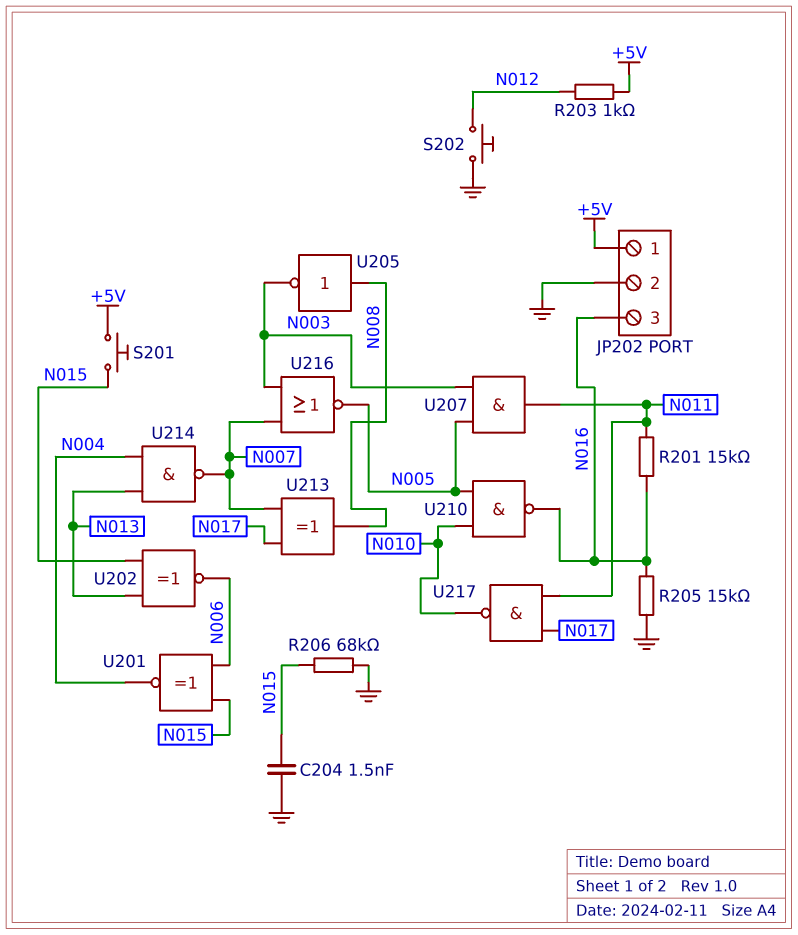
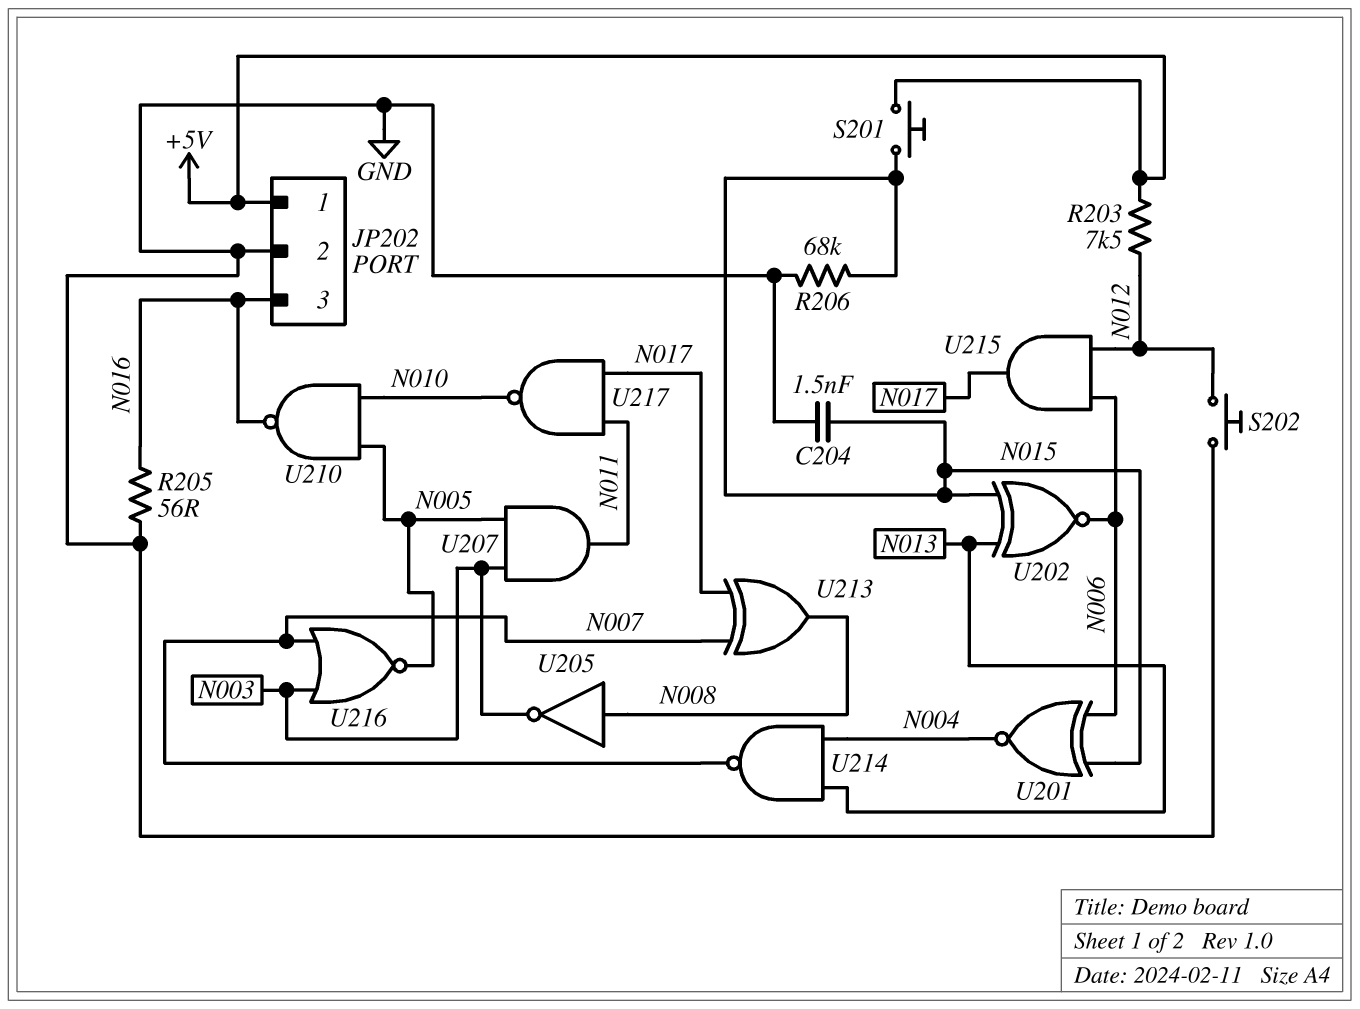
R201: 15k (N011, N016) -> none
R203: 1k (+5V, N012) -> 7.5k (+5V, N012)
R205: 15k (GND, N016) -> 56 (GND, N016)
U215: none -> AND (in N006, in N012, out N017)

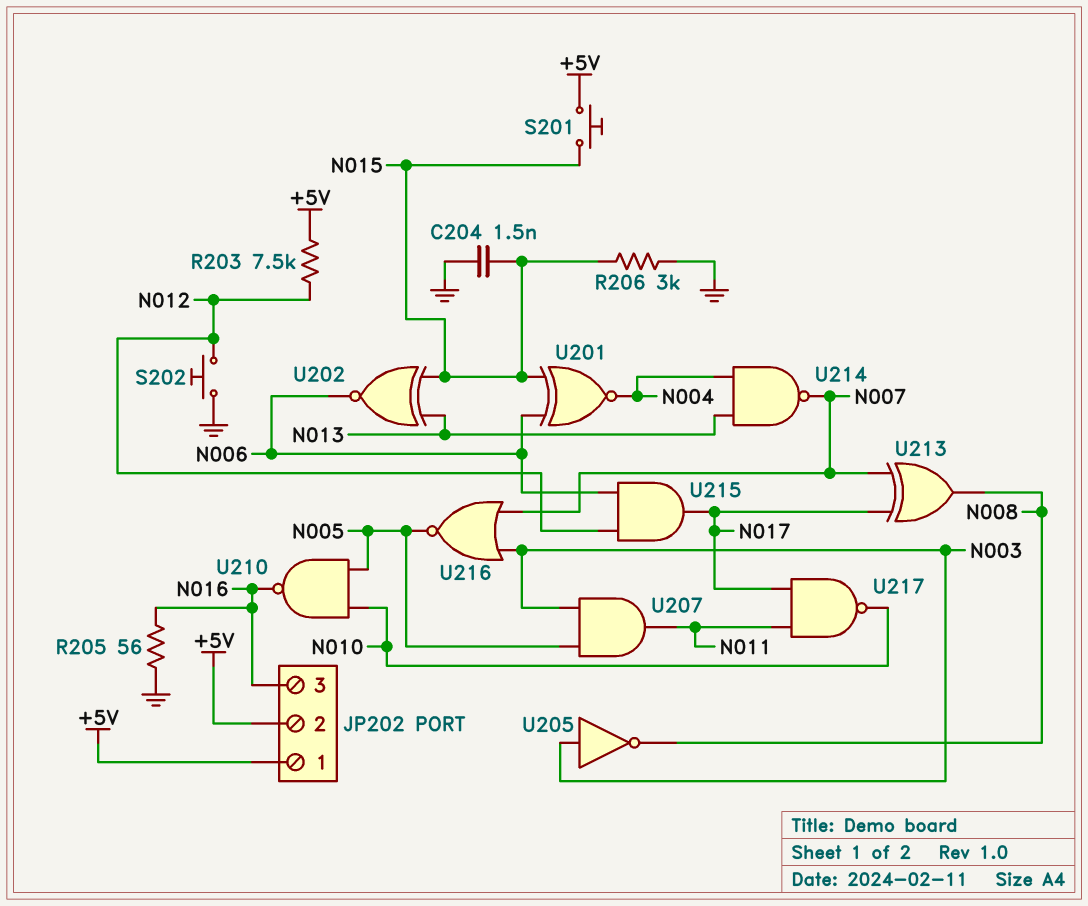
JP202 pin 2: GND -> +5V
R206: 68k (GND, N015) -> 3k (GND, N015)
U205: NOT (in N008, out N003) -> NOT (in N003, out N008)

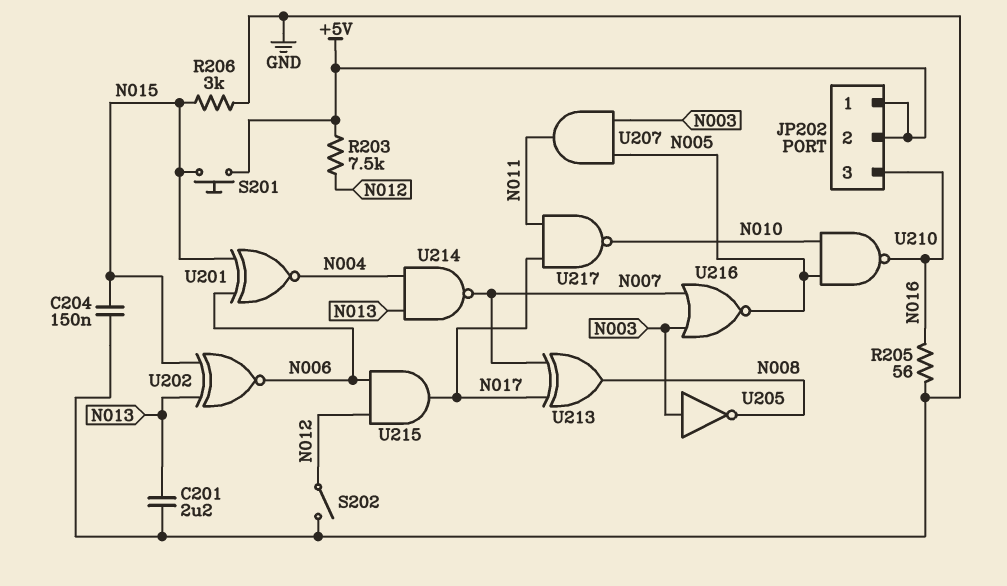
C201: none -> 2.2uF (GND, N013)
C204: 1.5nF (GND, N015) -> 150nF (GND, N015)
S202: button (GND, N012) -> switch (GND, N012)

